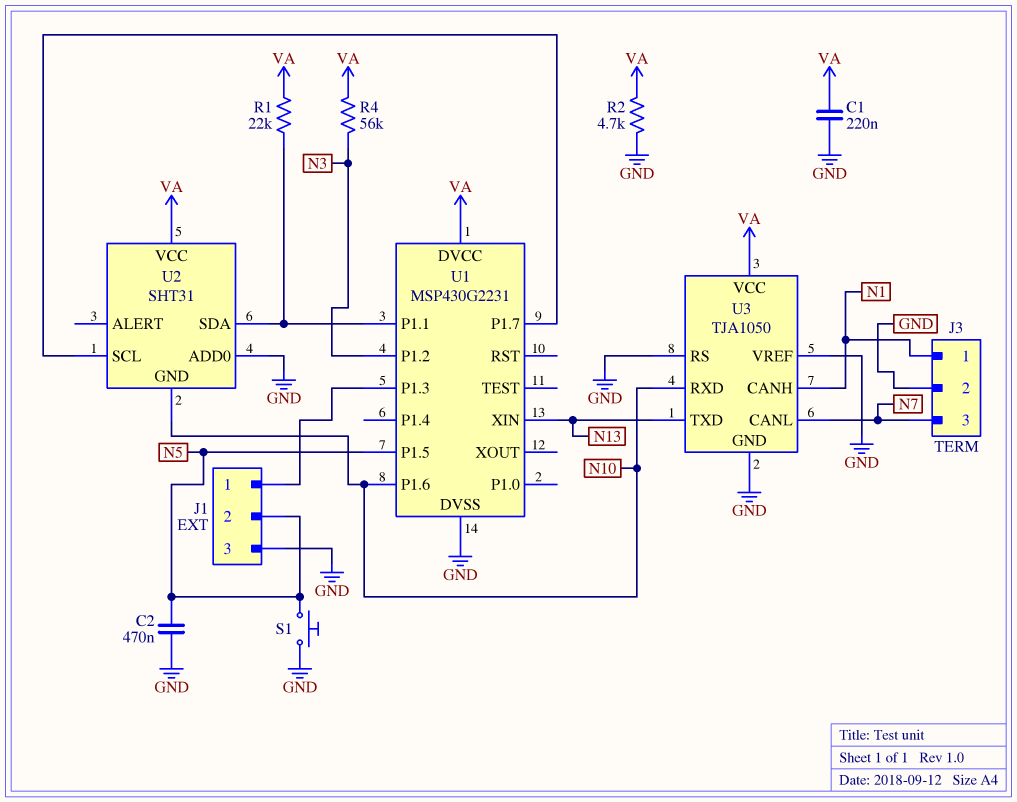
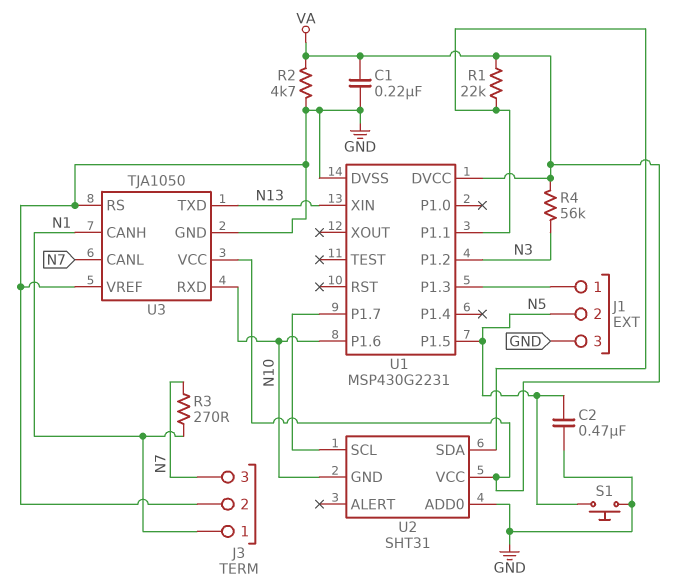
R3: none -> 270 (N1, N7)

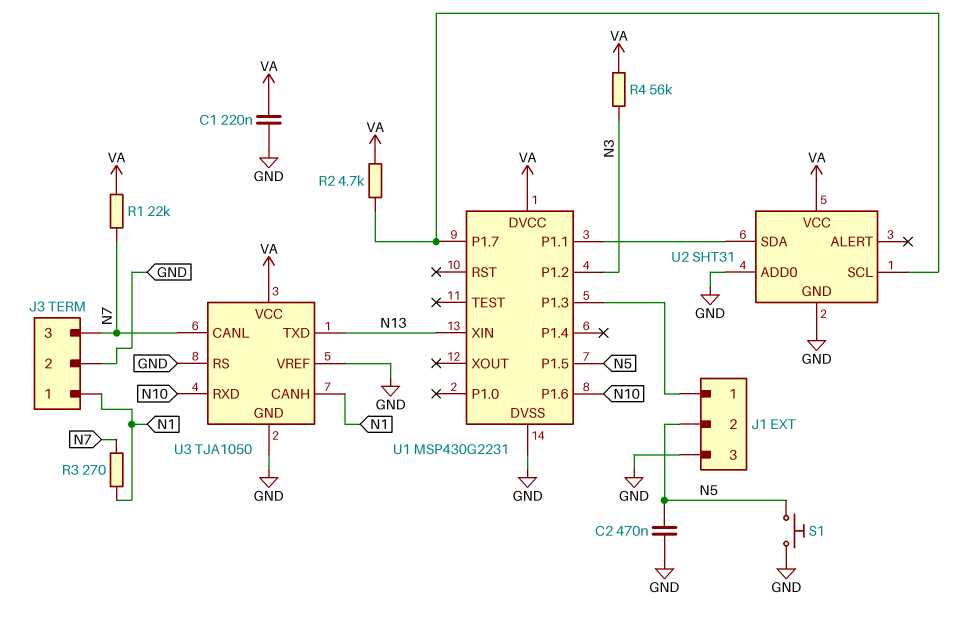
R1: 22k (U1/P1.1, VA) -> 22k (N7, VA)
R2: 4.7k (GND, VA) -> 4.7k (U1/P1.7, VA)
U2 pin GND: N10 -> GND

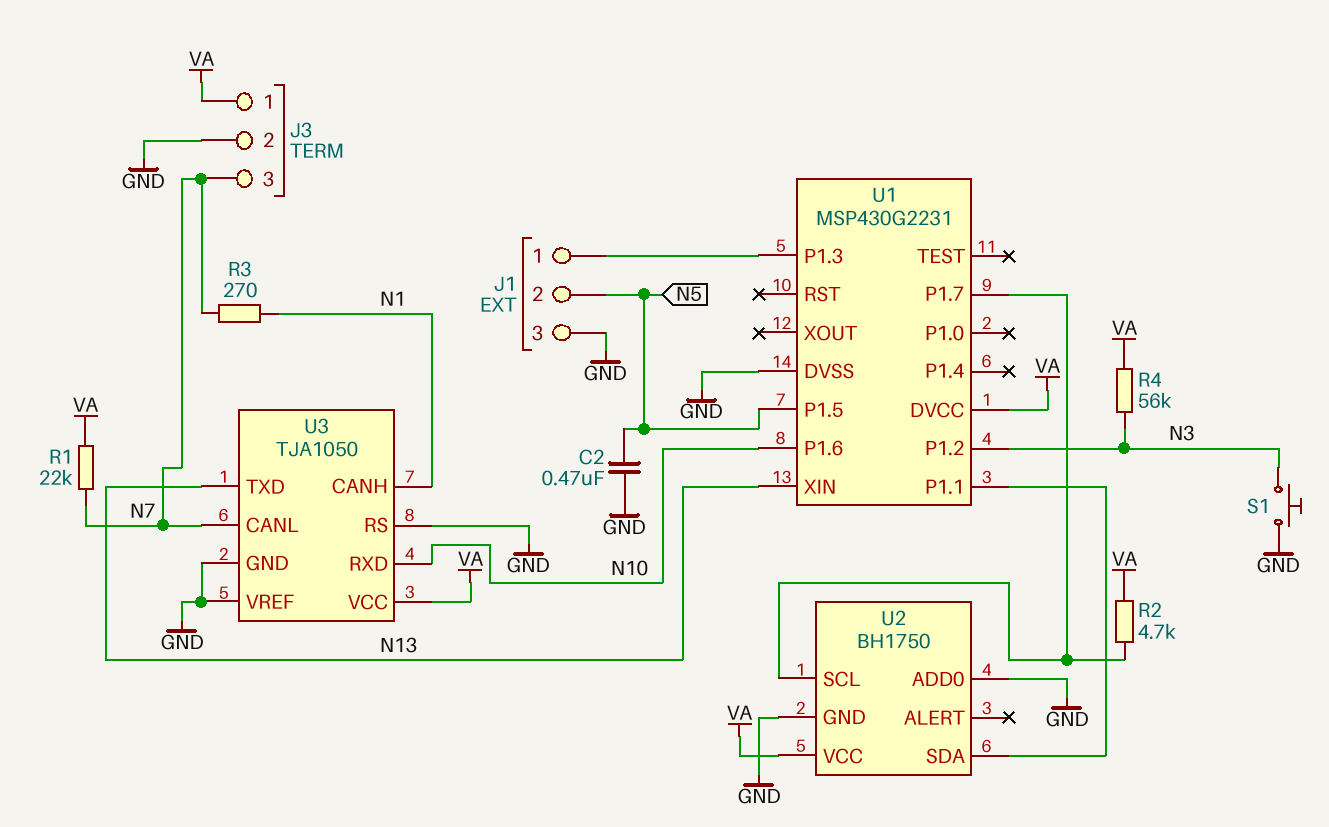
C1: 220nF (GND, VA) -> none
J3 pin 1: N1 -> VA
S1: button (GND, N5) -> button (GND, N3)
U2: SHT31 -> BH1750

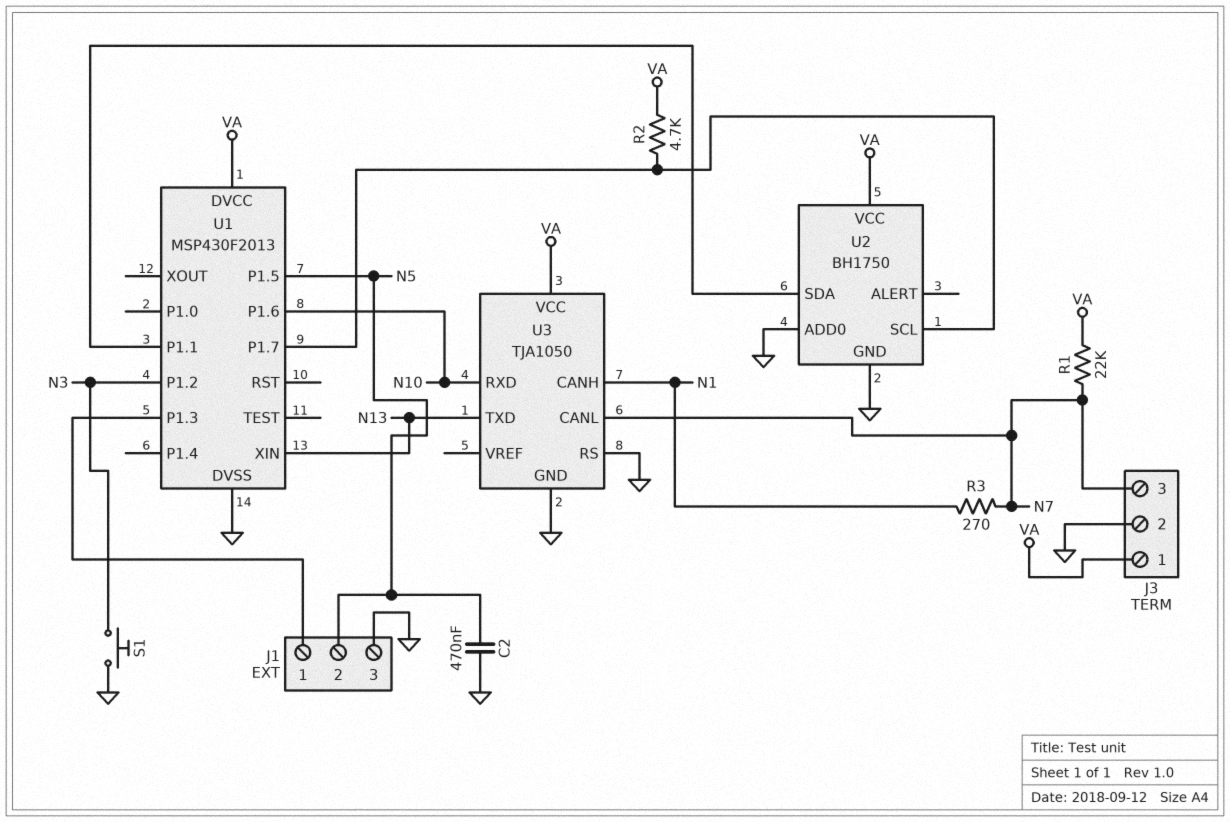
R4: 56k (N3, VA) -> none
U1: MSP430G2231 -> MSP430F2013
U3 pin VREF: GND -> none

